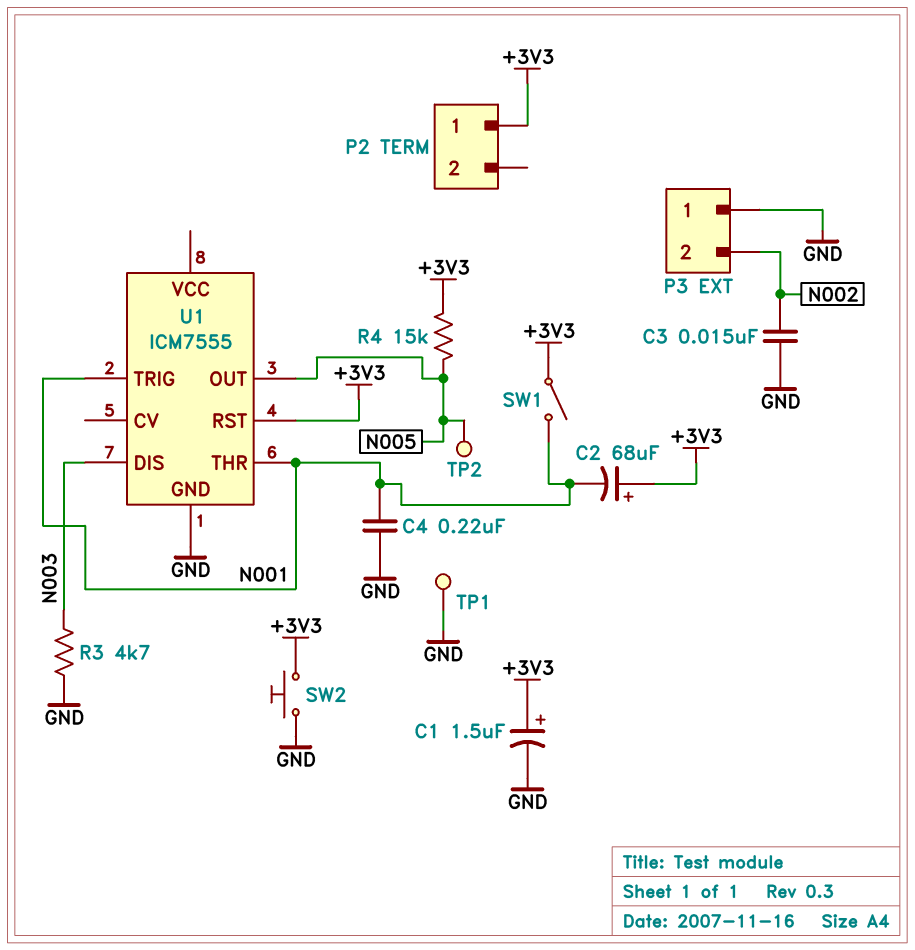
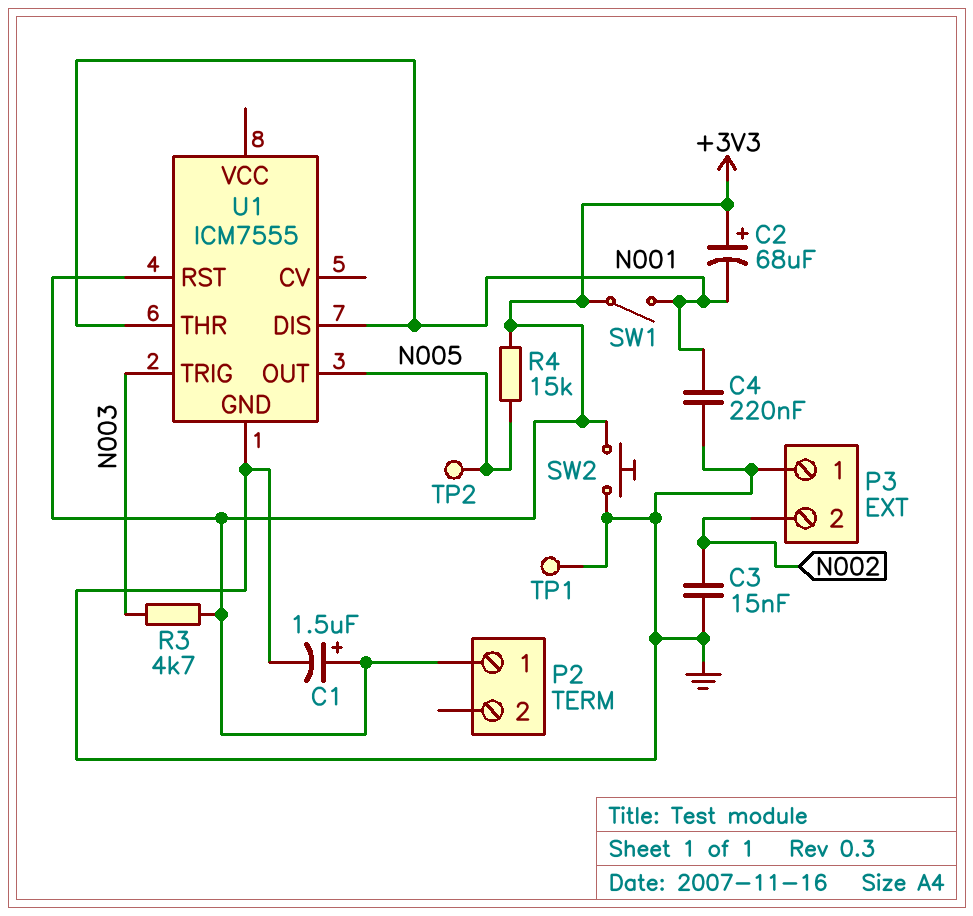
R3: 4.7k (GND, N003) -> 4.7k (+3V3, N003)
U1 pin DIS: N003 -> N001
U1 pin TRIG: N001 -> N003

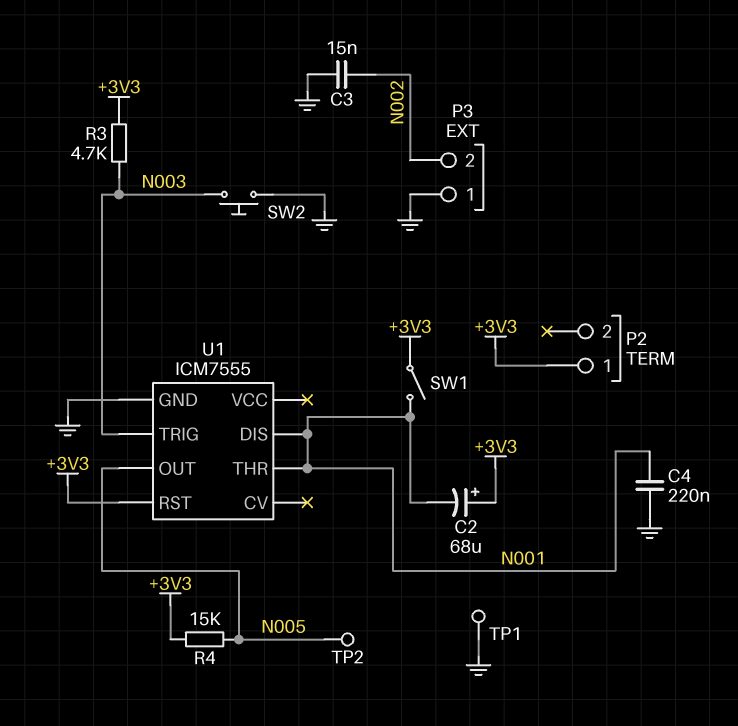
C1: 1.5uF (plus +3V3, minus GND) -> none
SW2: button (+3V3, GND) -> button (GND, N003)

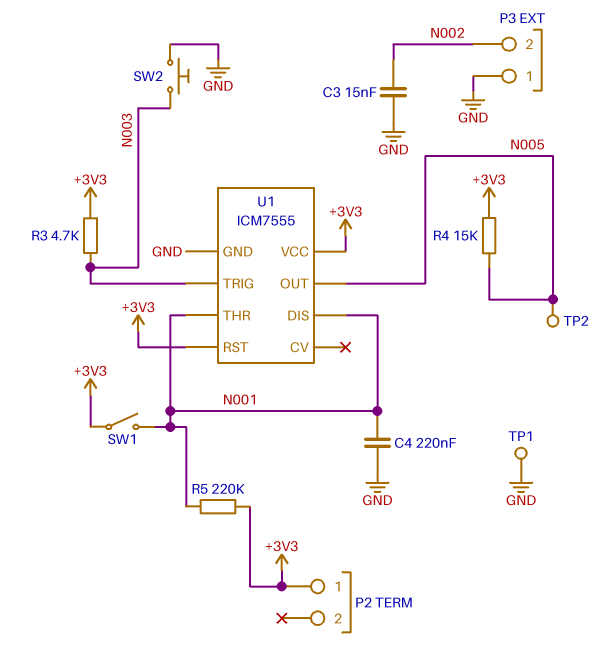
C2: 68uF (plus +3V3, minus N001) -> none
R5: none -> 220k (+3V3, N001)
U1 pin VCC: none -> +3V3

